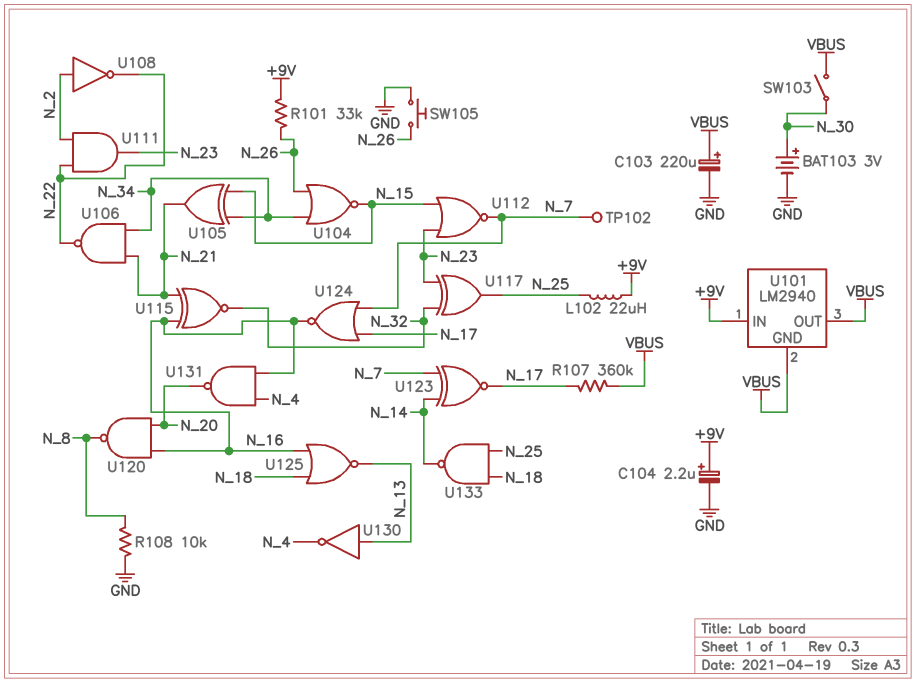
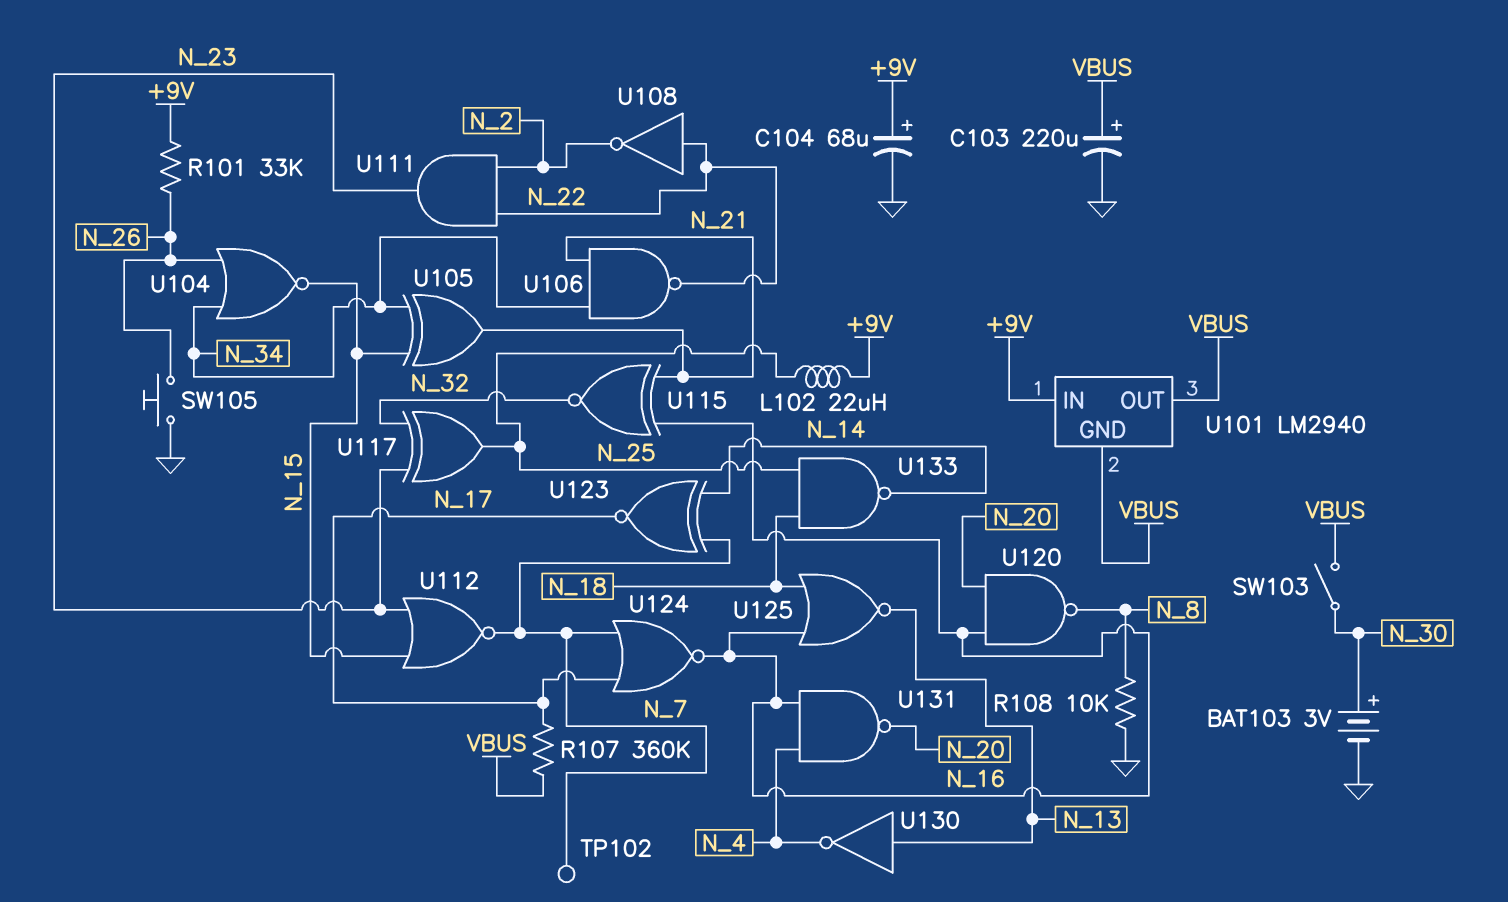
C104: 2.2uF (plus +9V, minus GND) -> 68uF (plus +9V, minus GND)
U108: NOT (in N_2, out N_22) -> NOT (in N_22, out N_2)

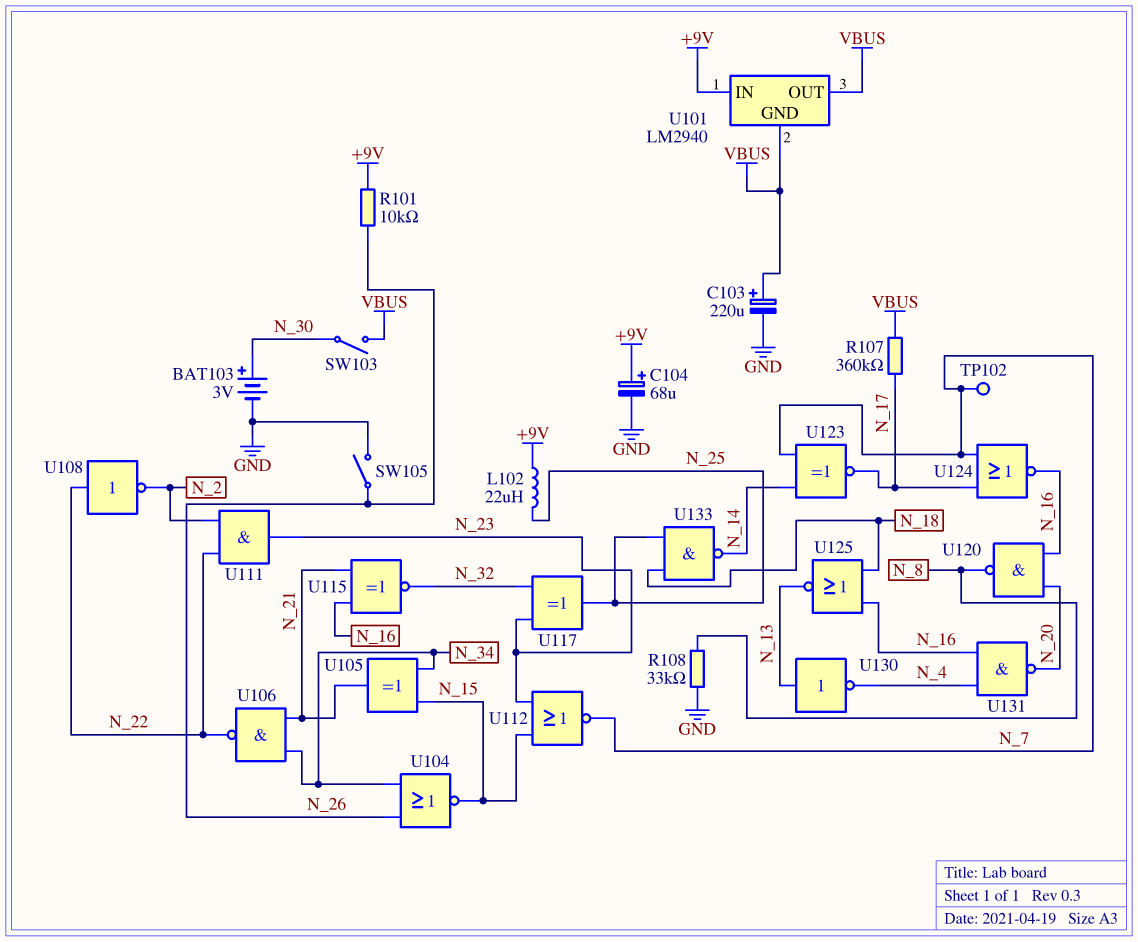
R101: 33k (+9V, N_26) -> 10k (+9V, N_26)
R108: 10k (GND, N_8) -> 33k (GND, N_8)
SW105: button (GND, N_26) -> switch (GND, N_26)

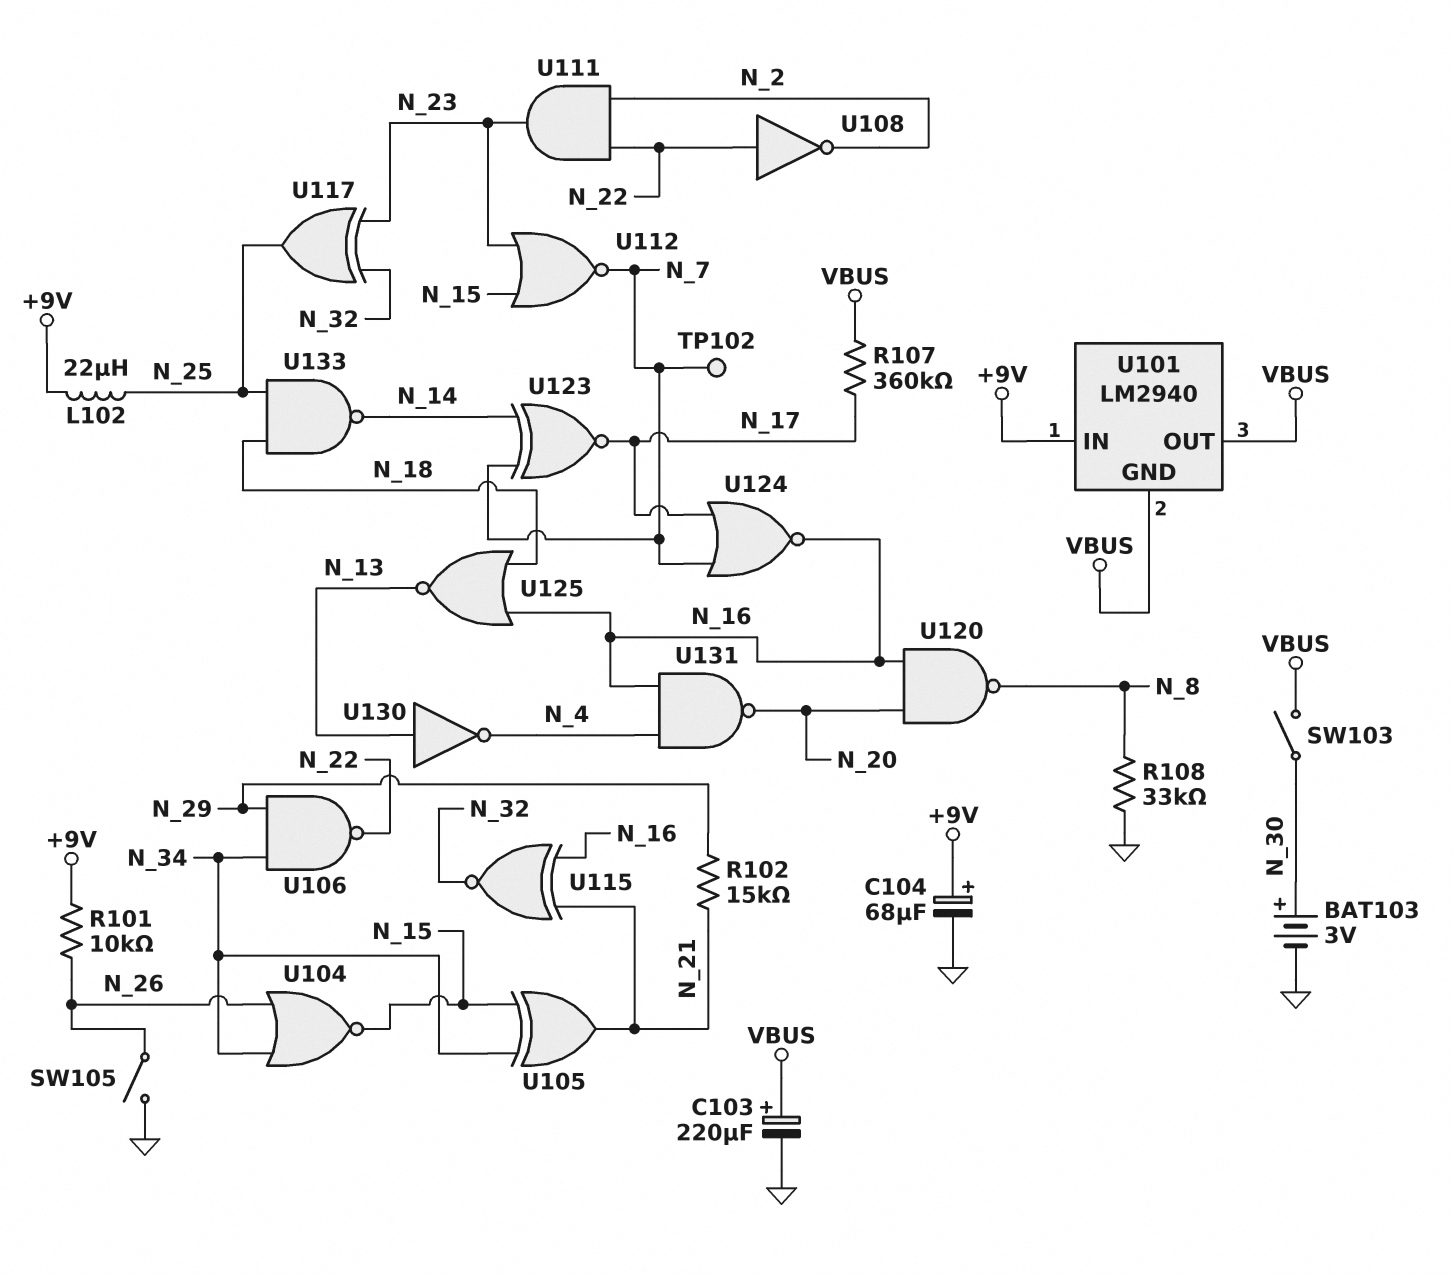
R102: none -> 15k (N_21, N_29)
U106: NAND (in N_21, in N_34, out N_22) -> NAND (in N_29, in N_34, out N_22)

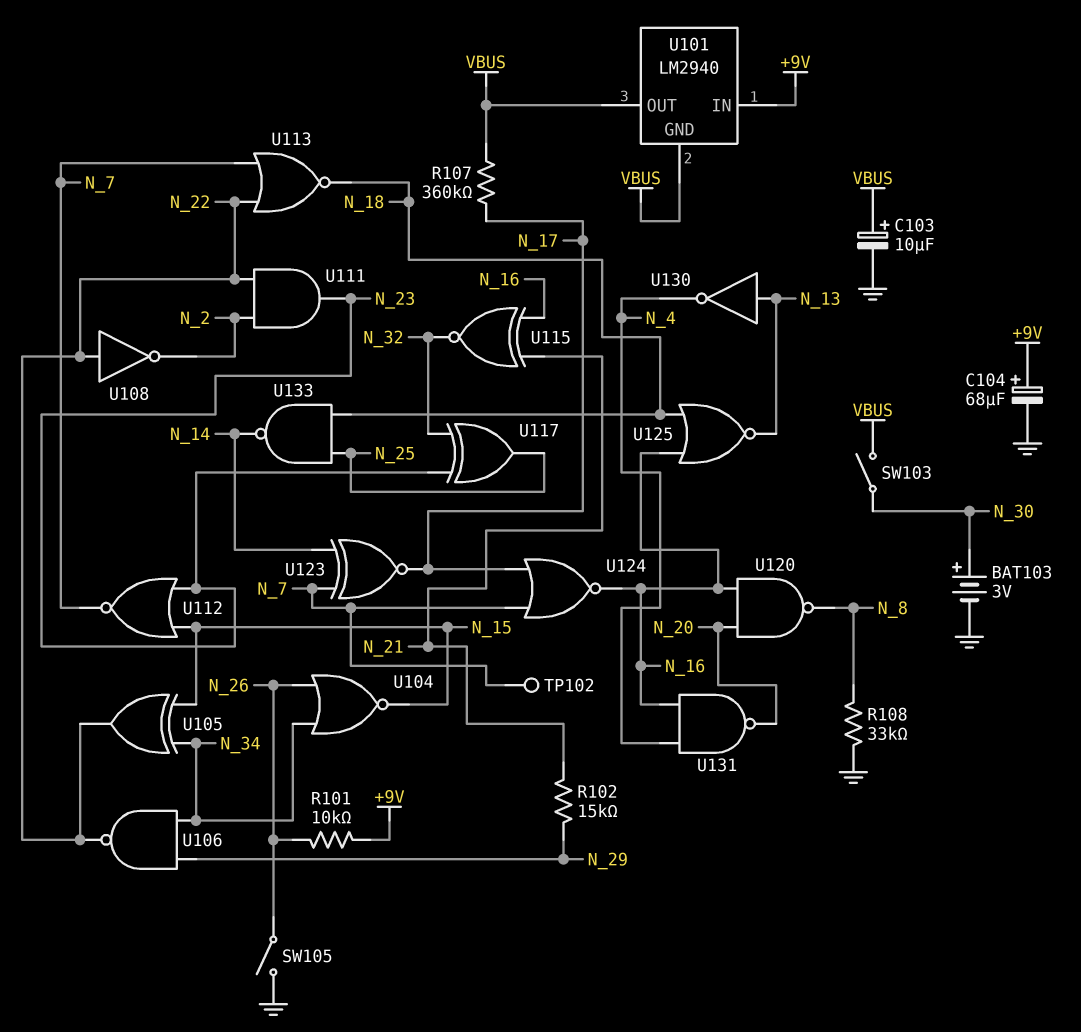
C103: 220uF (plus VBUS, minus GND) -> 10uF (plus VBUS, minus GND)
L102: 22uH (+9V, N_25) -> none
U105: XOR (in N_15, in N_34, out N_21) -> XOR (in N_15, in N_34, out N_22)
U113: none -> NOR (in N_7, in N_22, out N_18)

